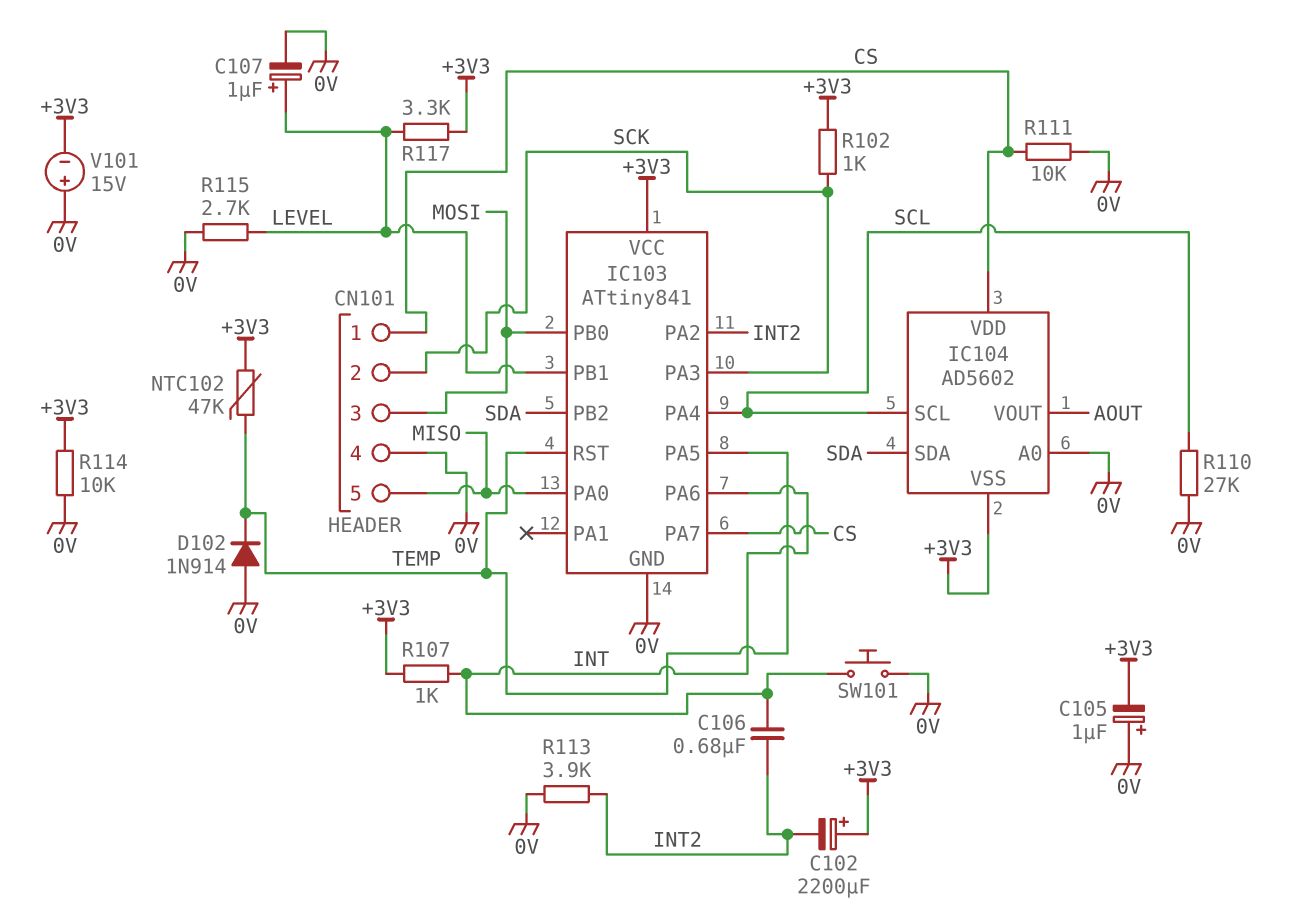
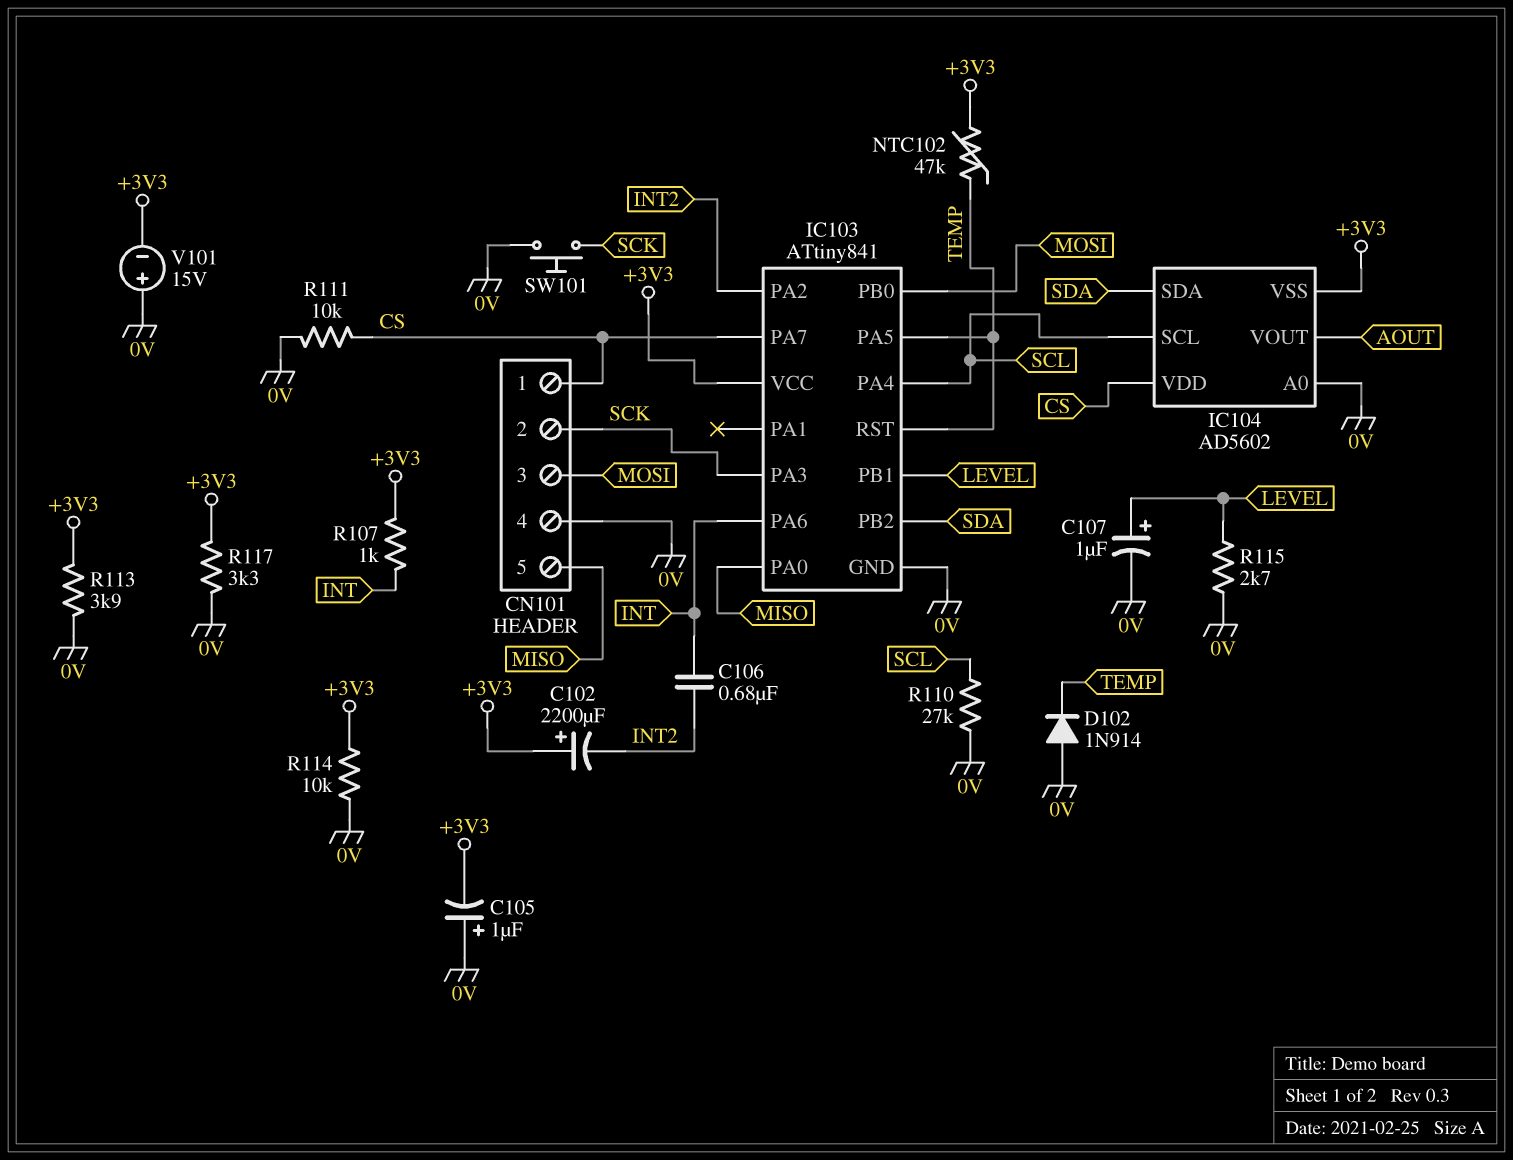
R102: 1k (+3V3, SCK) -> none
R113: 3.9k (0V, INT2) -> 3.9k (+3V3, 0V)
R117: 3.3k (+3V3, LEVEL) -> 3.3k (+3V3, 0V)
SW101: button (0V, INT) -> button (0V, SCK)

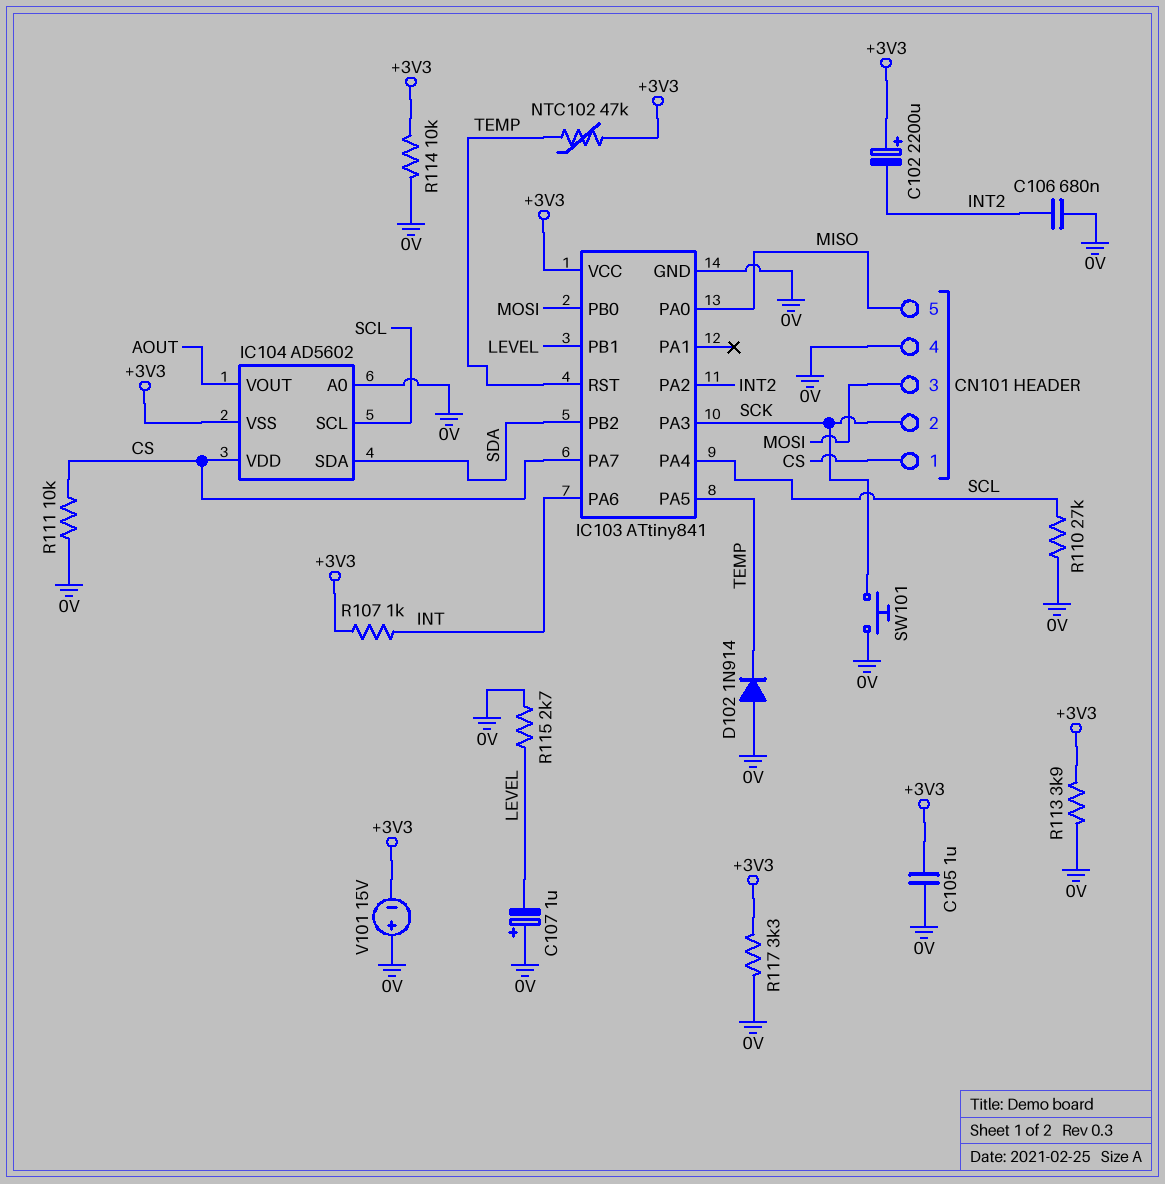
C105: 1uF (plus 0V, minus +3V3) -> 1uF (+3V3, 0V)
C106: 680nF (INT, INT2) -> 680nF (0V, INT2)
C107: 1uF (plus LEVEL, minus 0V) -> 1uF (plus 0V, minus LEVEL)

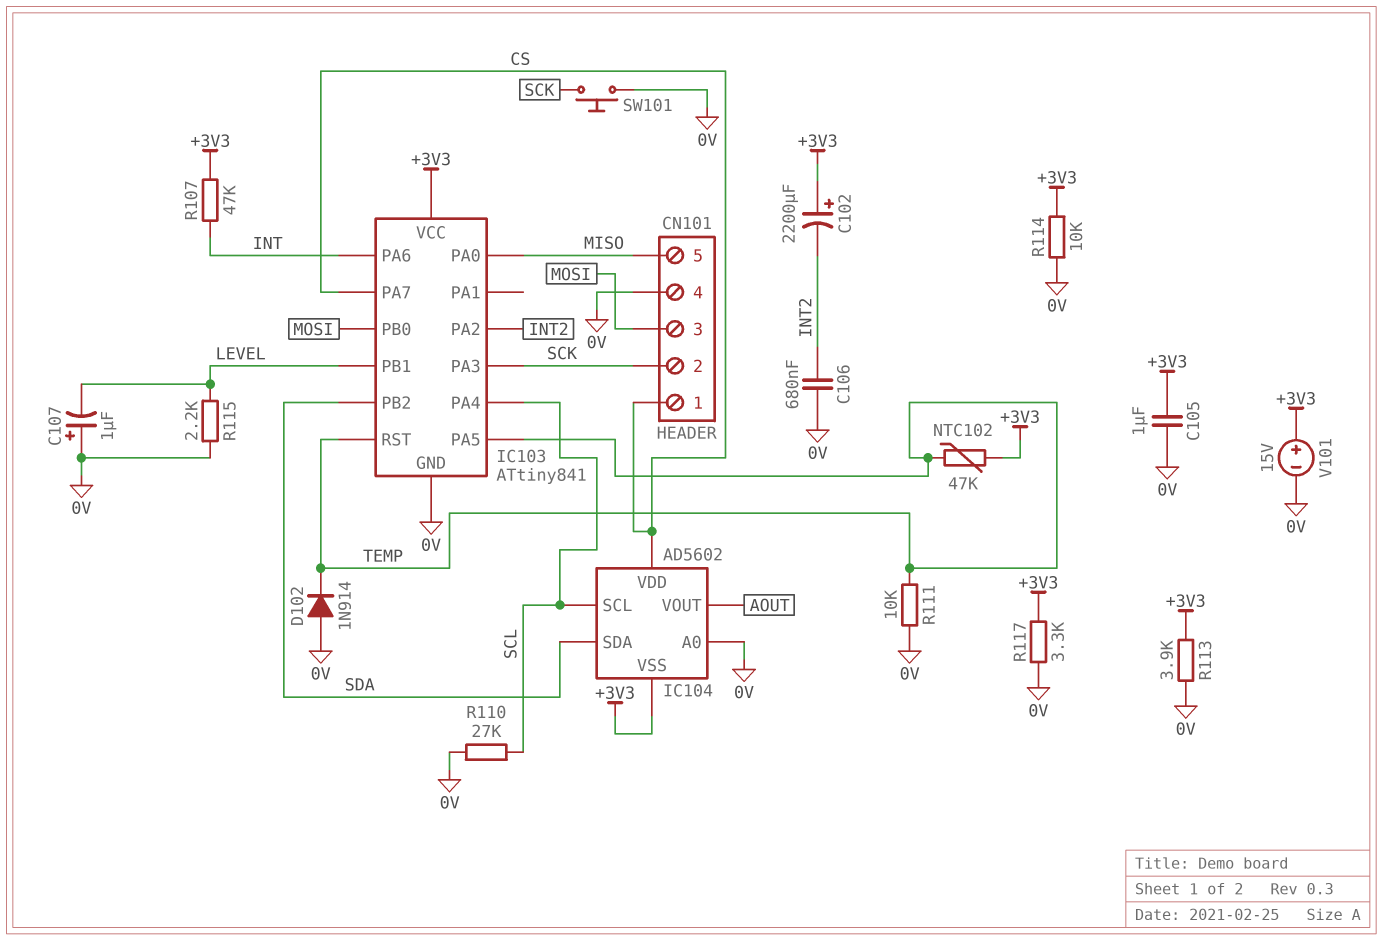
R107: 1k (+3V3, INT) -> 47k (+3V3, INT)
R111: 10k (0V, CS) -> 10k (0V, TEMP)
R115: 2.7k (0V, LEVEL) -> 2.2k (0V, LEVEL)
V101: 15V (plus 0V, minus +3V3) -> 15V (plus +3V3, minus 0V)

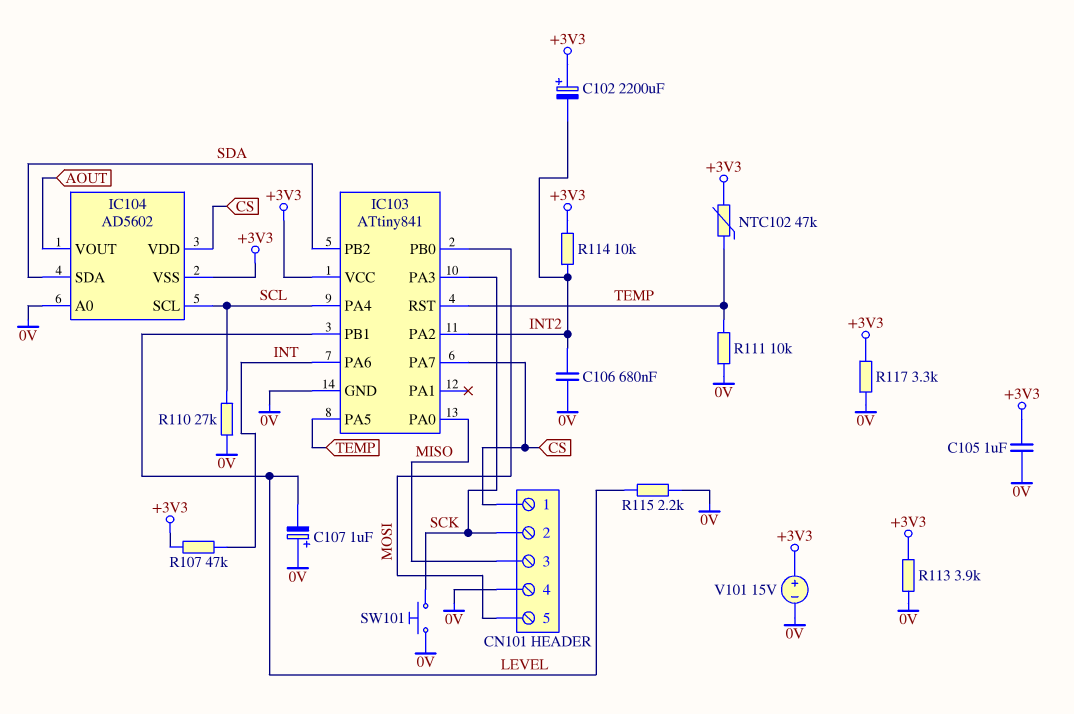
CN101 pin 3: MOSI -> MISO
CN101 pin 5: MISO -> MOSI
D102: diode 1N914 (A 0V, K TEMP) -> none
R114: 10k (+3V3, 0V) -> 10k (+3V3, INT2)

